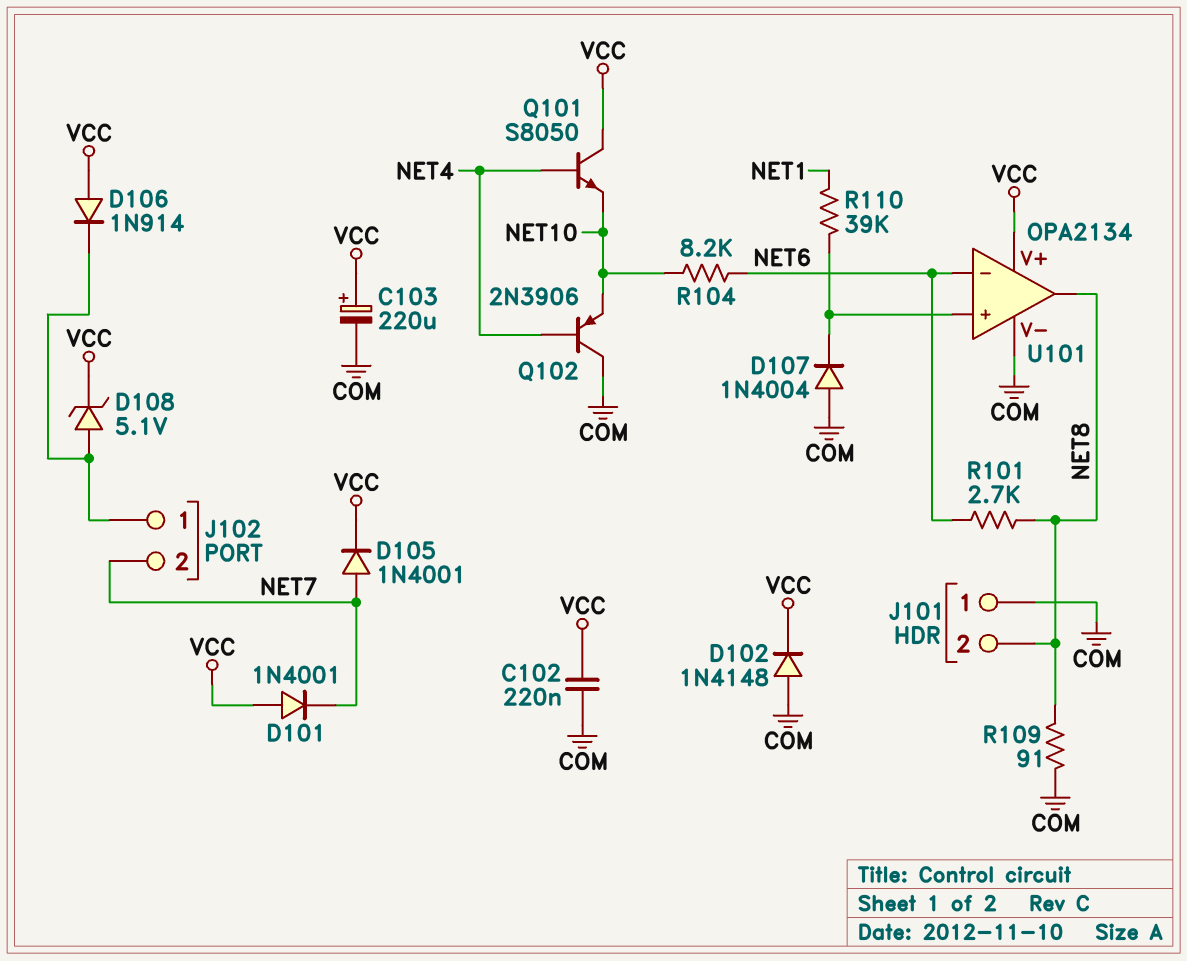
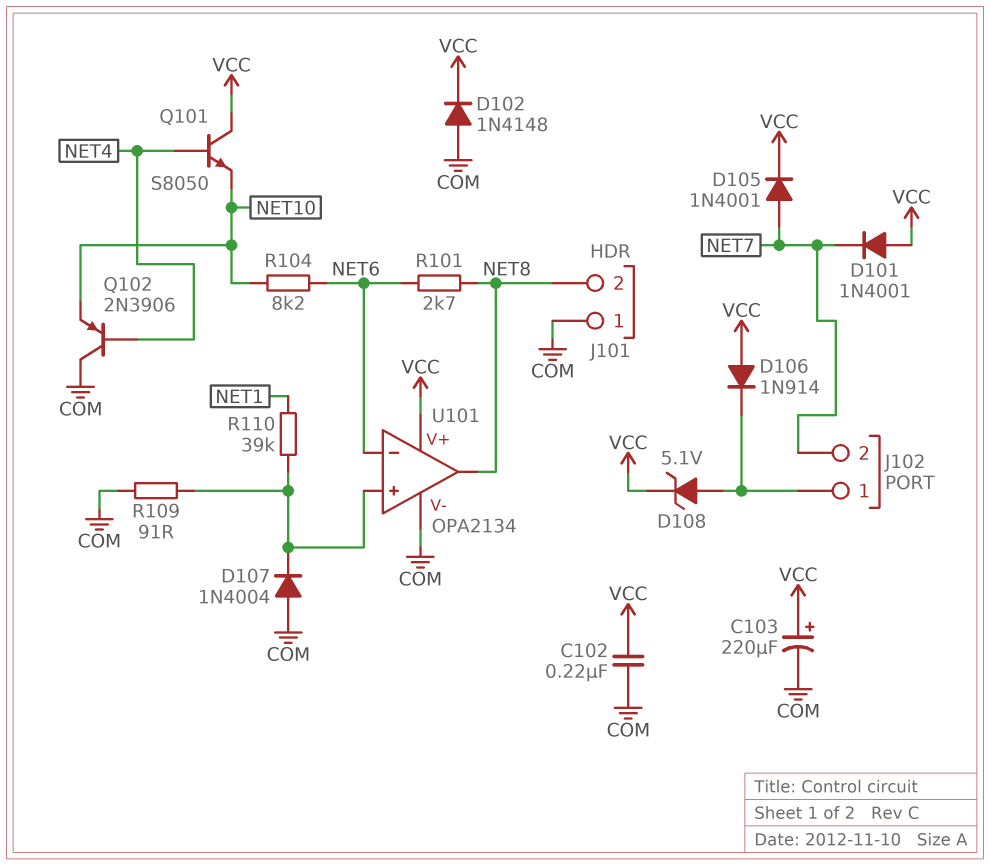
R109: 91 (COM, NET8) -> 91 (COM, U101/in+)

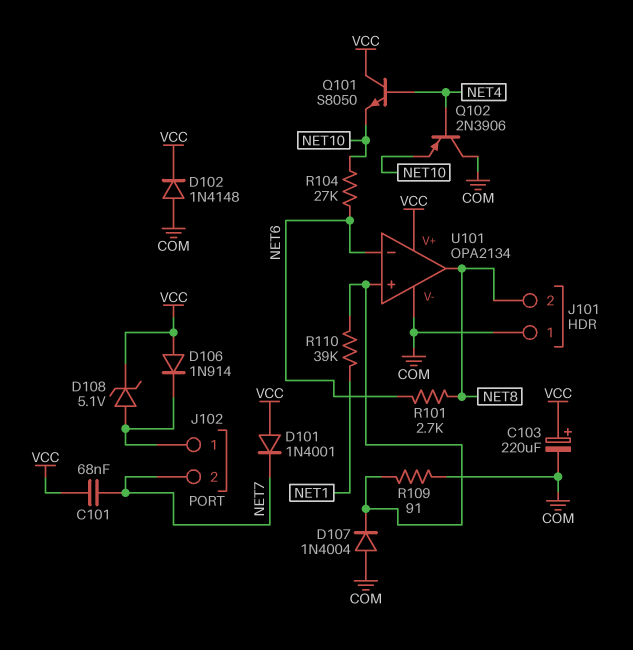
C101: none -> 68nF (NET7, VCC)
C102: 220nF (COM, VCC) -> none
D105: diode 1N4001 (A NET7, K VCC) -> none
R104: 8.2k (NET6, NET10) -> 27k (NET6, NET10)

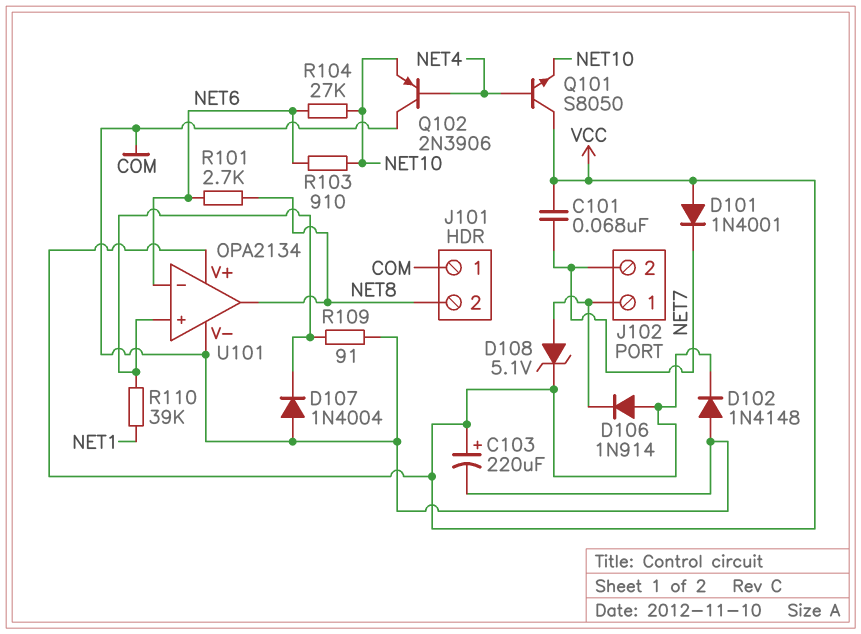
R103: none -> 910 (NET6, NET10)

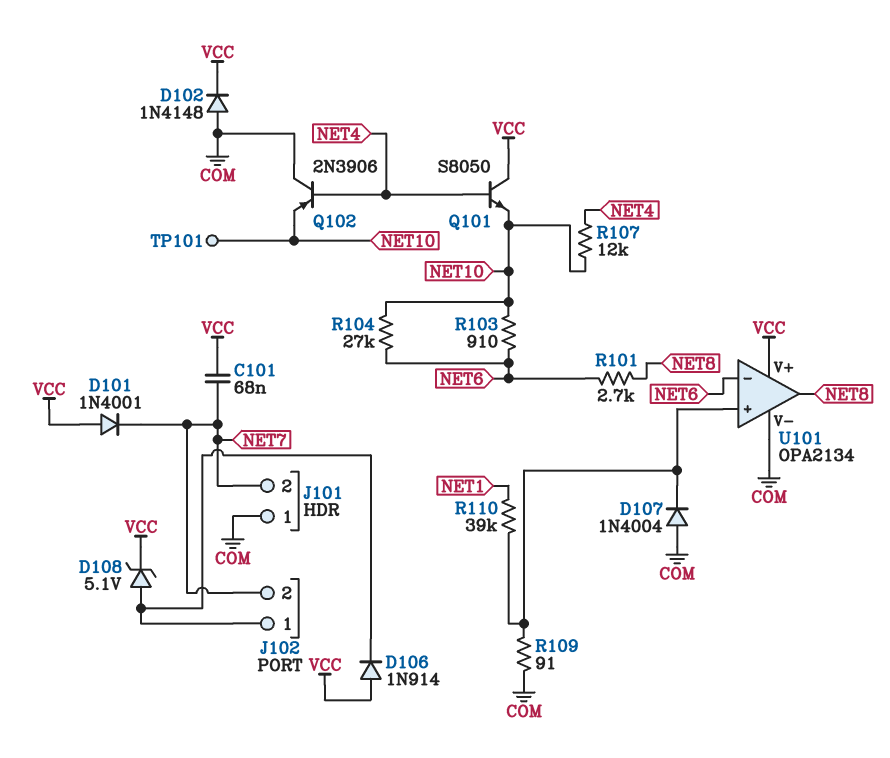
C103: 220uF (plus VCC, minus COM) -> none
J101 pin 2: NET8 -> NET7
R107: none -> 12k (NET4, NET10)
TP101: none -> test point (NET10)

